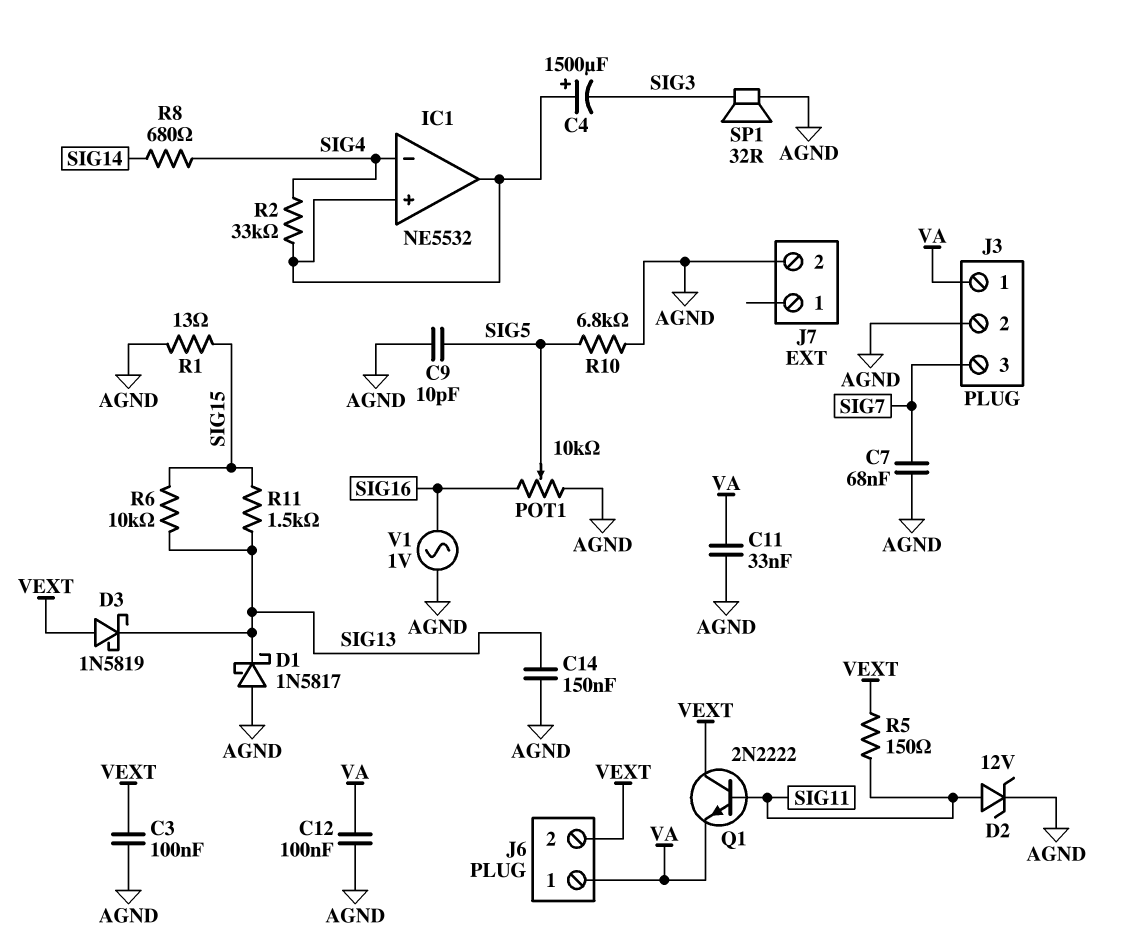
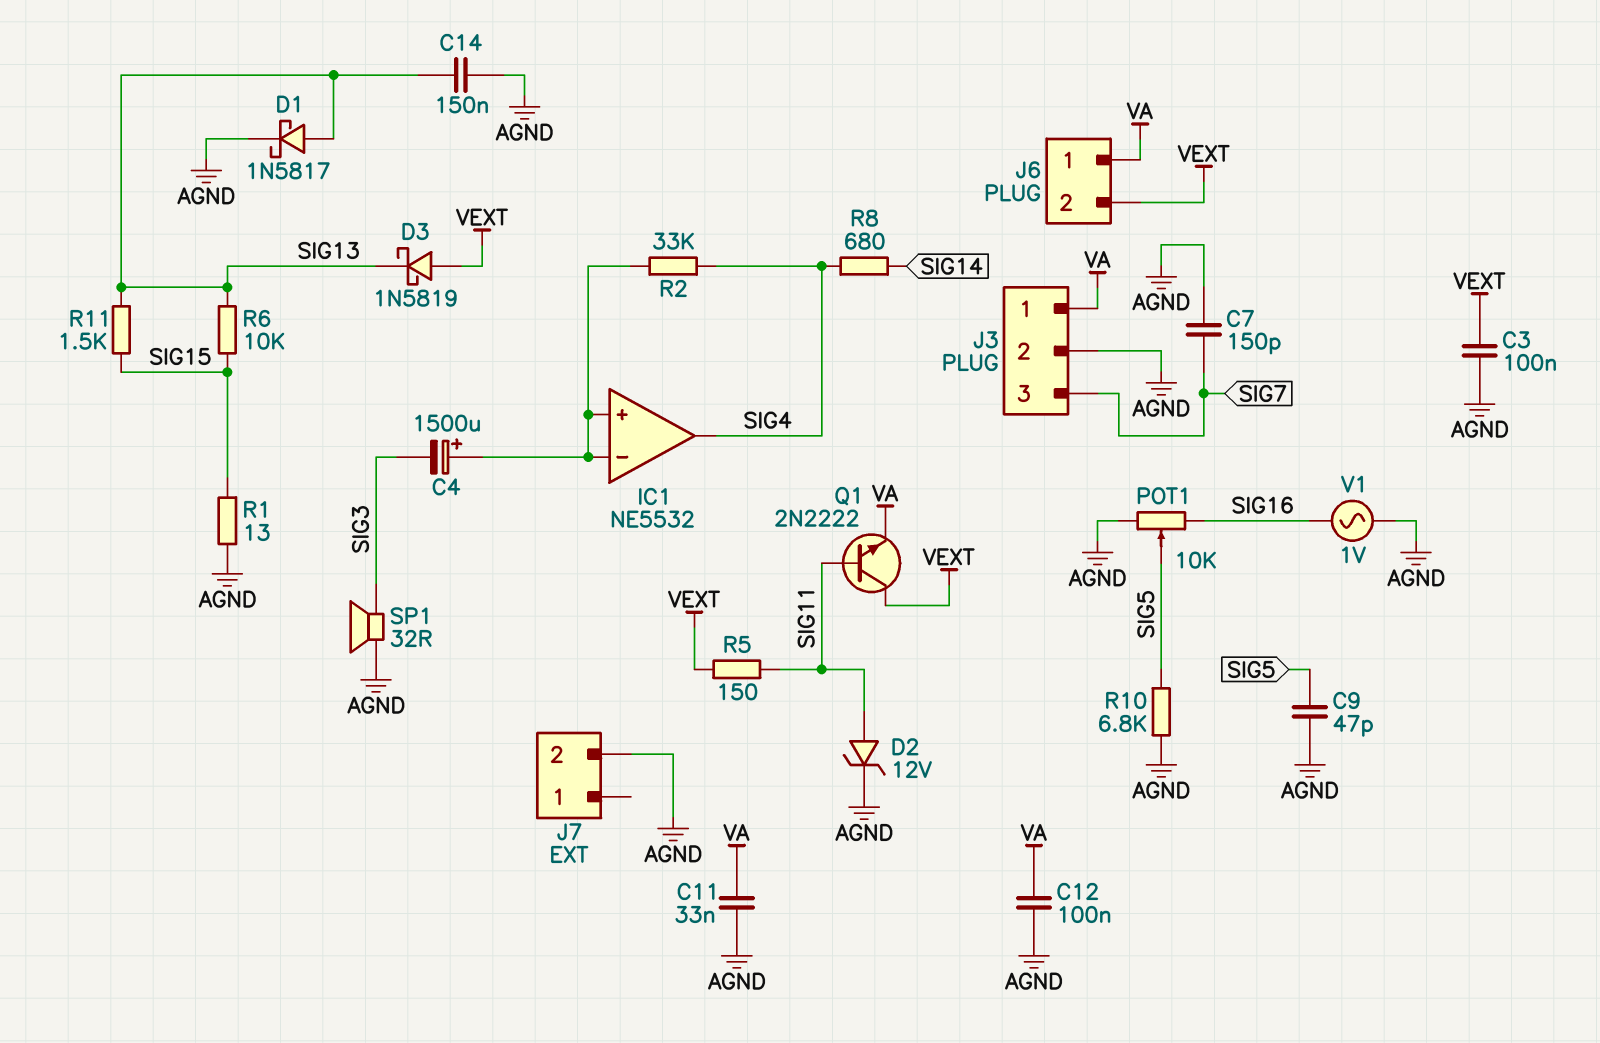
C7: 68nF (AGND, SIG7) -> 150pF (AGND, SIG7)
C9: 10pF (AGND, SIG5) -> 47pF (AGND, SIG5)
D1: schottky 1N5817 (A AGND, K SIG13) -> schottky 1N5817 (A SIG13, K AGND)
IC1 pin in-: SIG4 -> IC1/in+
IC1 pin out: IC1/in+ -> SIG4

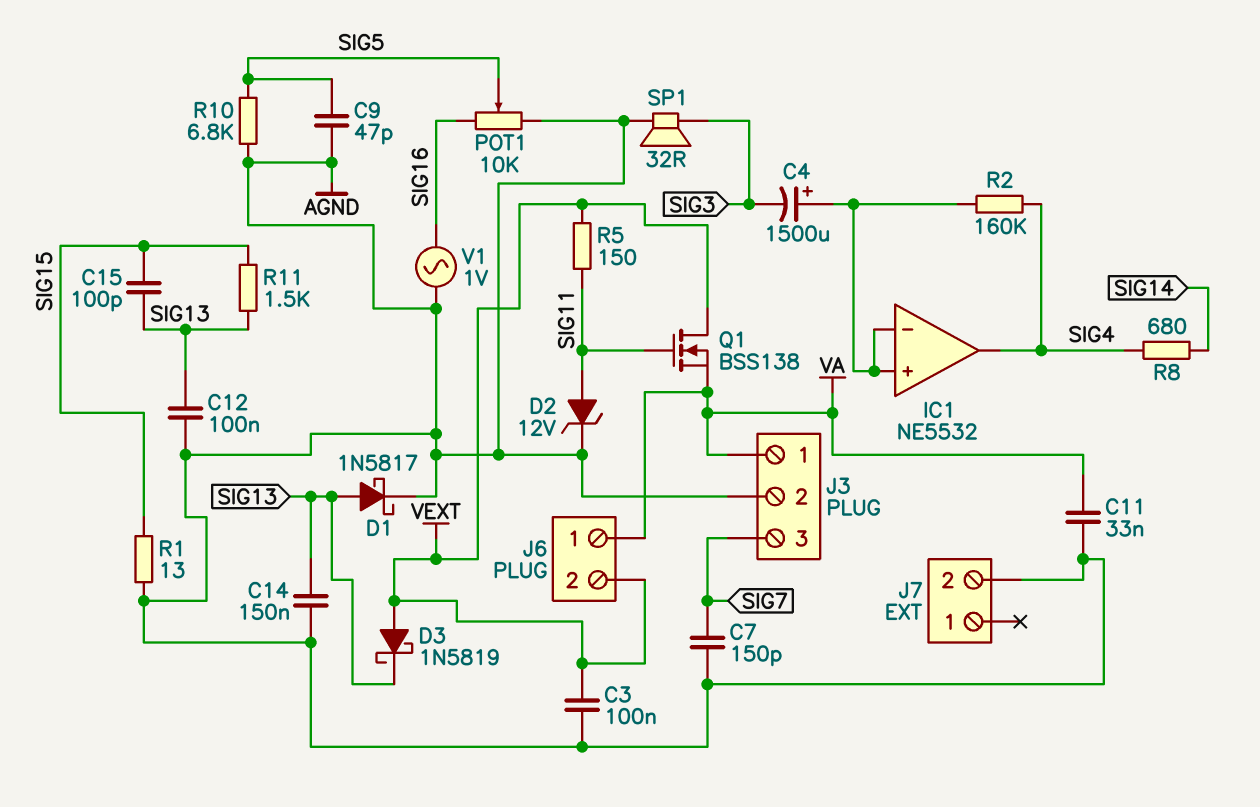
C12: 100nF (AGND, VA) -> 100nF (AGND, SIG13)
C15: none -> 100pF (SIG13, SIG15)
Q1: NPN 2N2222 (B SIG11, C VEXT, E VA) -> NMOS BSS138 (G SIG11, D VEXT, S VA)
R2: 33k (IC1/in+, SIG4) -> 160k (IC1/in+, SIG4)
R6: 10k (SIG13, SIG15) -> none

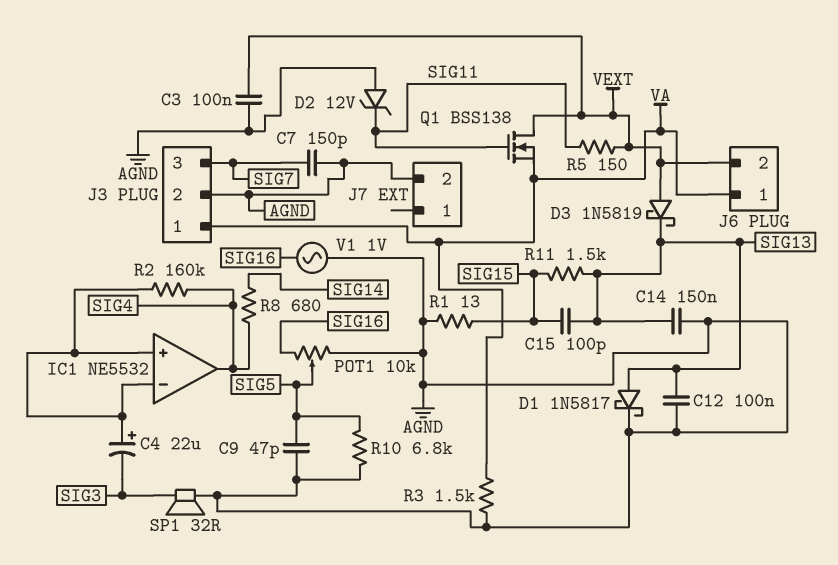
C4: 1500uF (plus IC1/in+, minus SIG3) -> 22uF (plus IC1/in+, minus SIG3)
C11: 33nF (AGND, VA) -> none
D2: zener 12V (A SIG11, K AGND) -> zener 12V (A AGND, K SIG11)
R3: none -> 1.5k (AGND, VA)

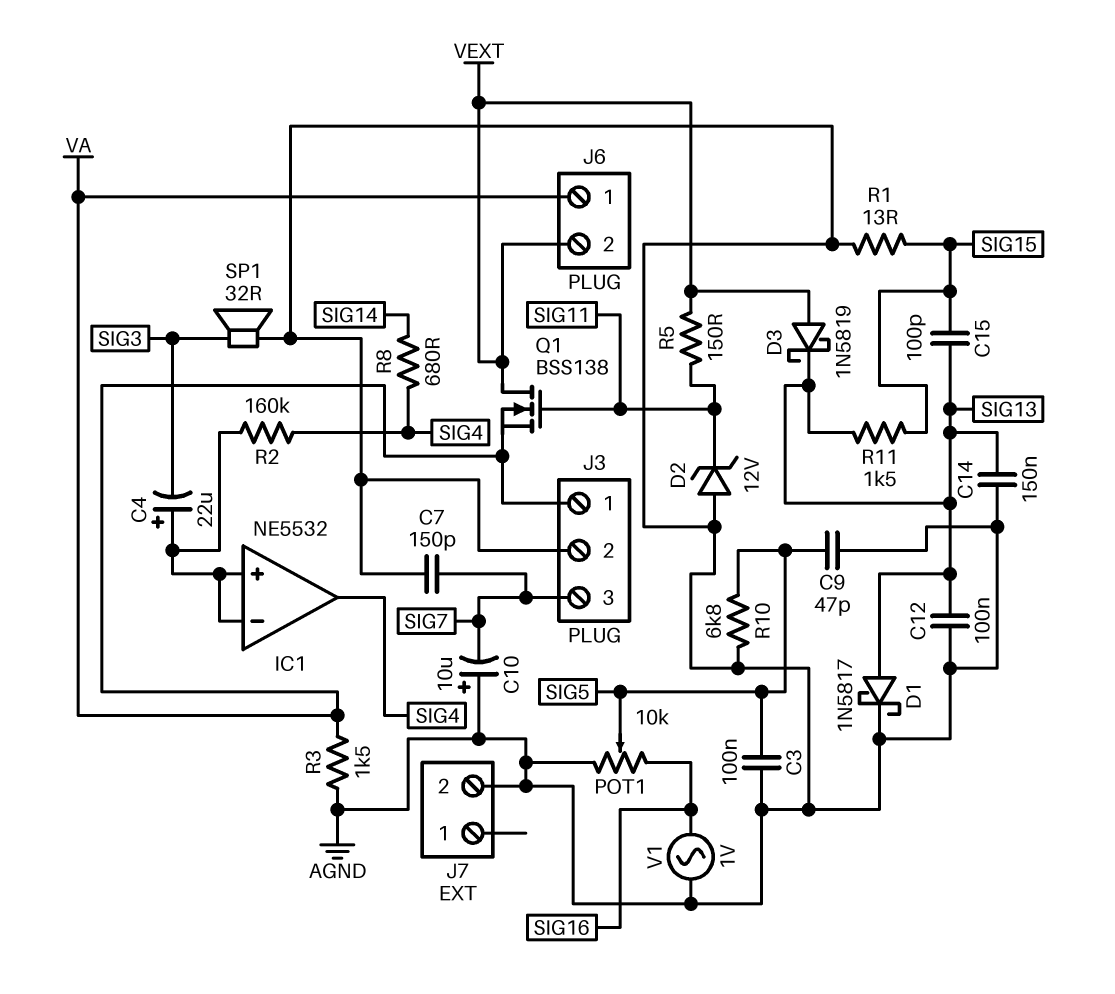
C3: 100nF (AGND, VEXT) -> 100nF (AGND, SIG5)
C10: none -> 10uF (plus AGND, minus SIG7)

